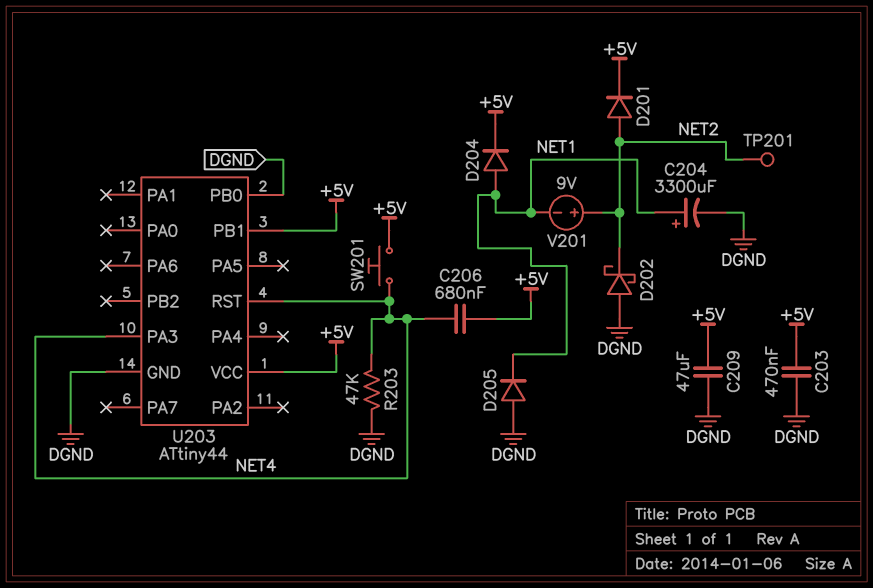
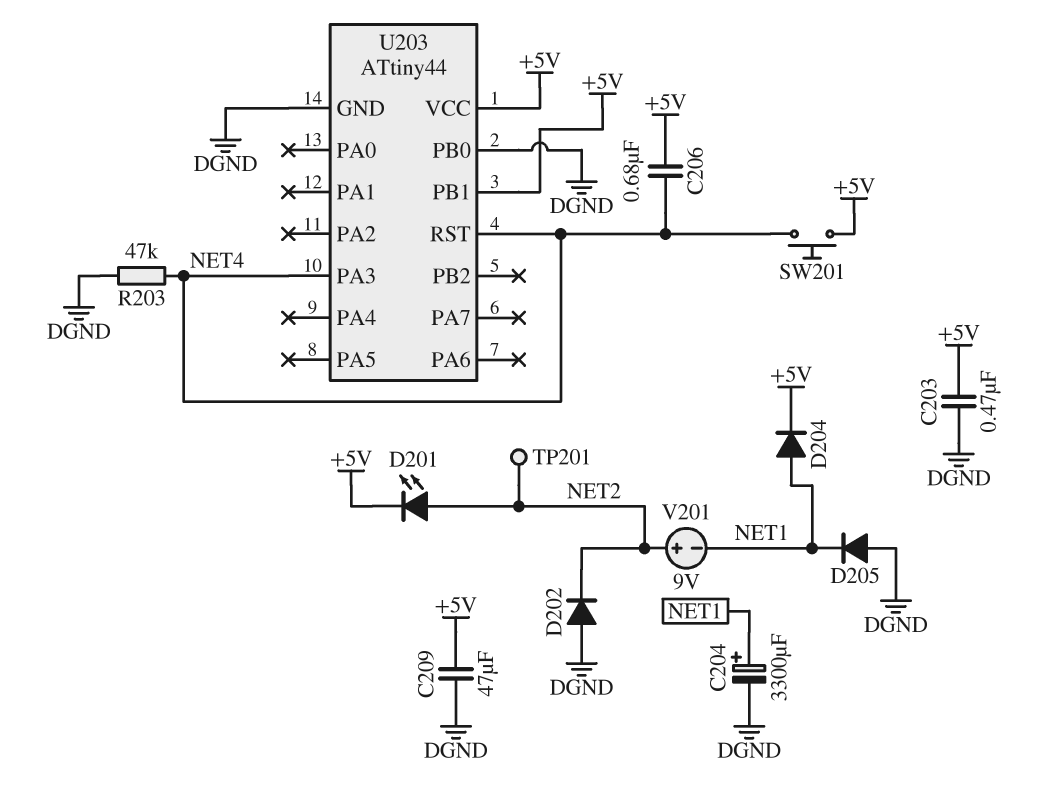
D201: diode (A NET2, K +5V) -> LED (A NET2, K +5V)
D202: schottky (A DGND, K NET2) -> diode (A DGND, K NET2)

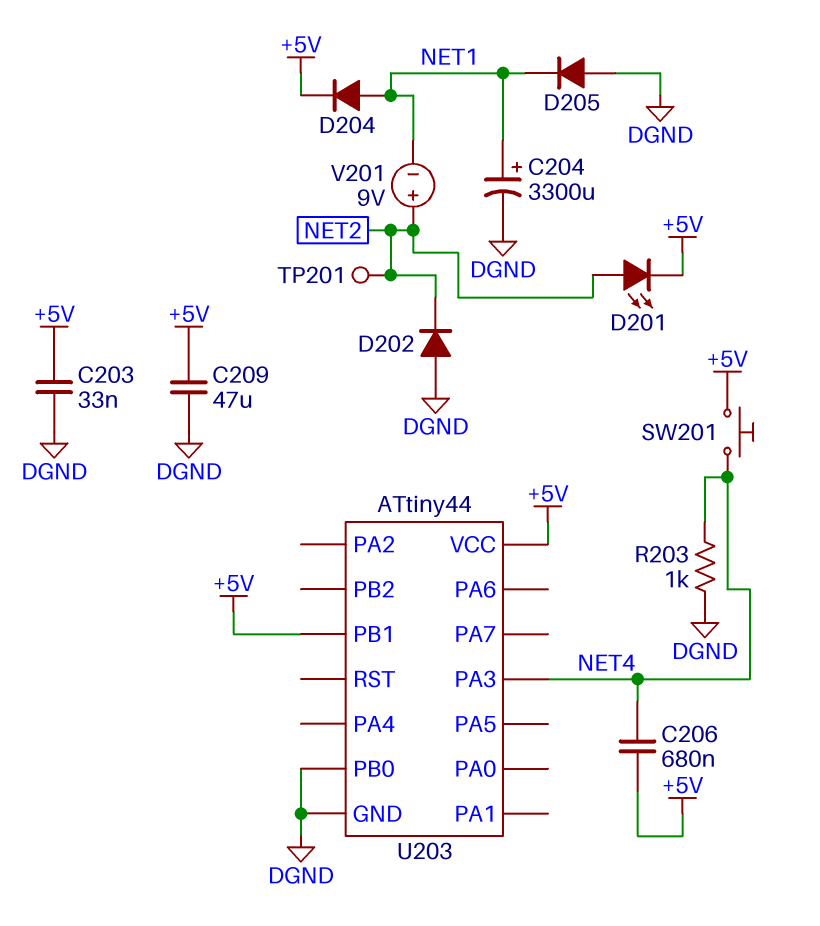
C203: 470nF (+5V, DGND) -> 33nF (+5V, DGND)
R203: 47k (DGND, NET4) -> 1k (DGND, NET4)
U203 pin RST: NET4 -> none

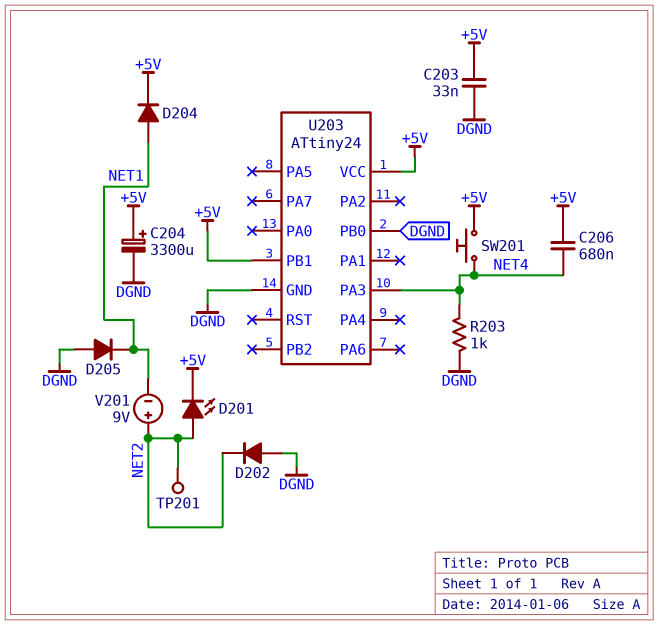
C204: 3300uF (plus NET1, minus DGND) -> 3300uF (plus +5V, minus DGND)
C209: 47uF (+5V, DGND) -> none
U203: ATtiny44 -> ATtiny24

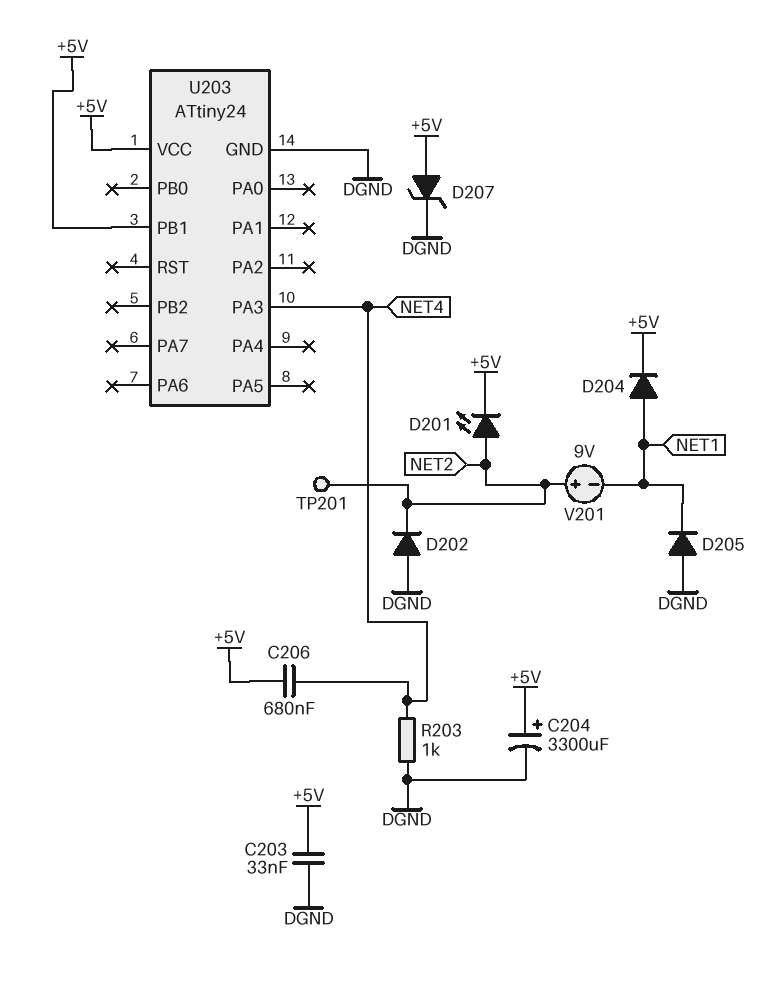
D207: none -> zener (A +5V, K DGND)
SW201: button (+5V, NET4) -> none
U203 pin PB0: DGND -> none

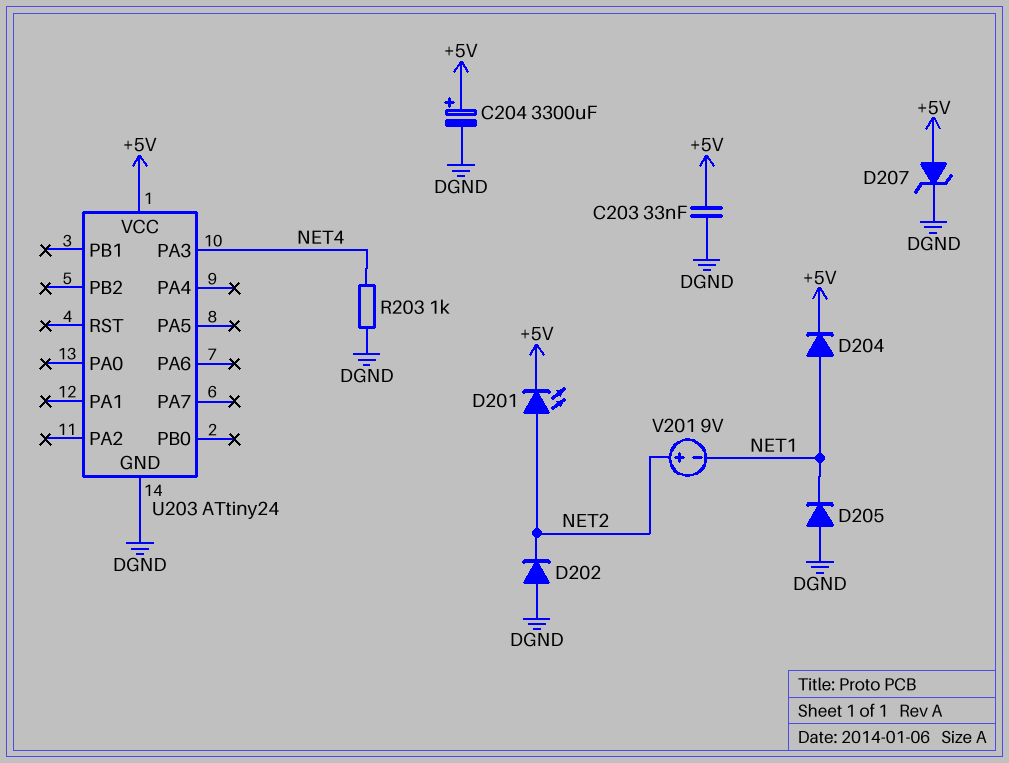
C206: 680nF (+5V, NET4) -> none
TP201: test point (NET2) -> none
U203 pin PB1: +5V -> none

